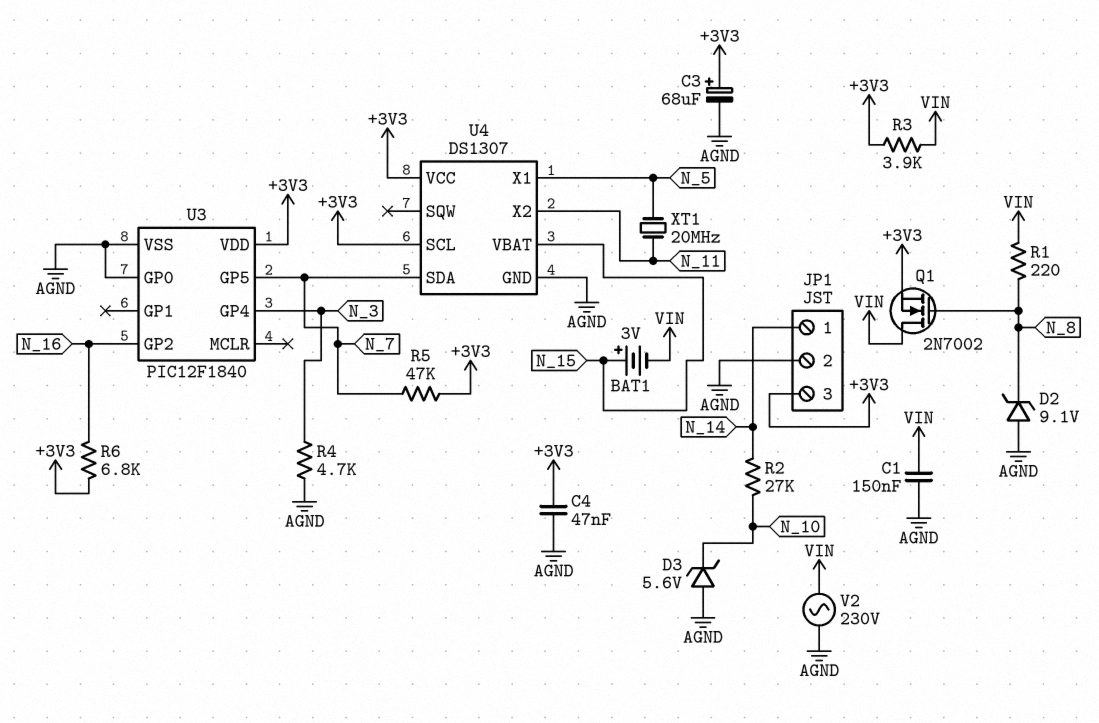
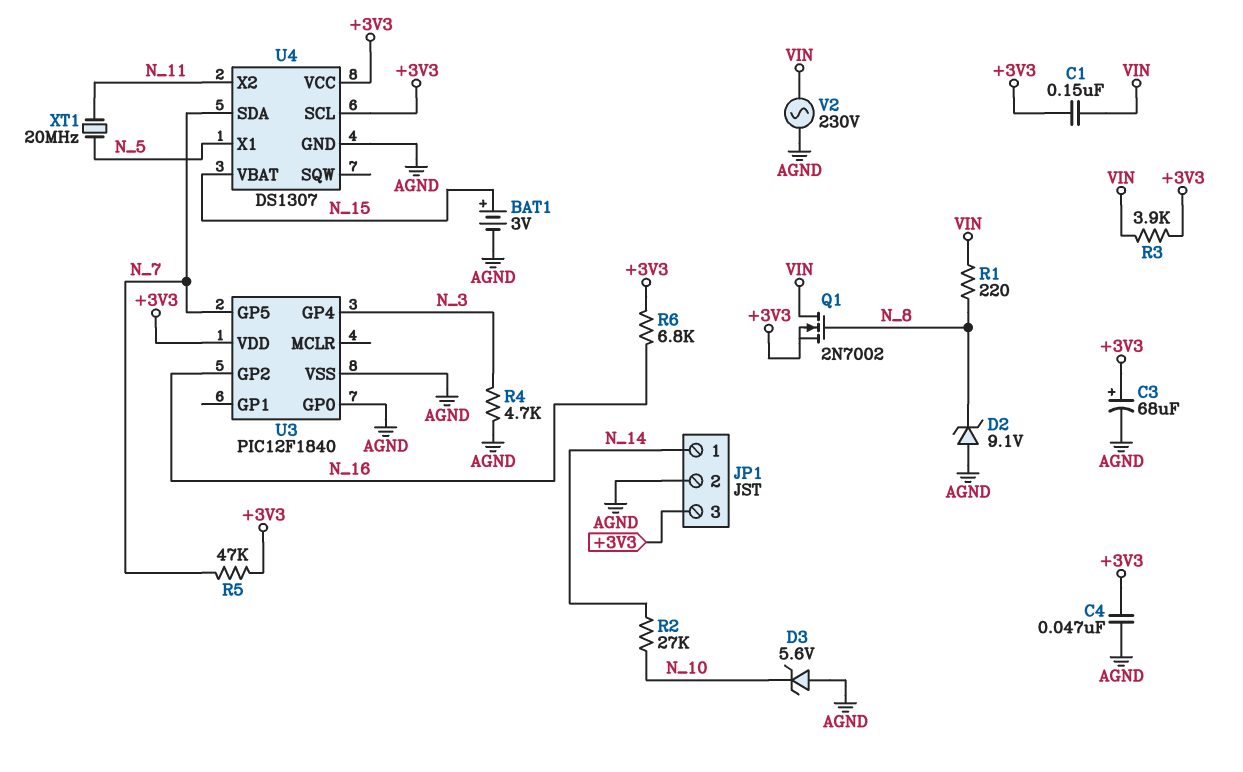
BAT1: 3V (plus N_15, minus VIN) -> 3V (plus N_15, minus AGND)
C1: 150nF (AGND, VIN) -> 150nF (+3V3, VIN)

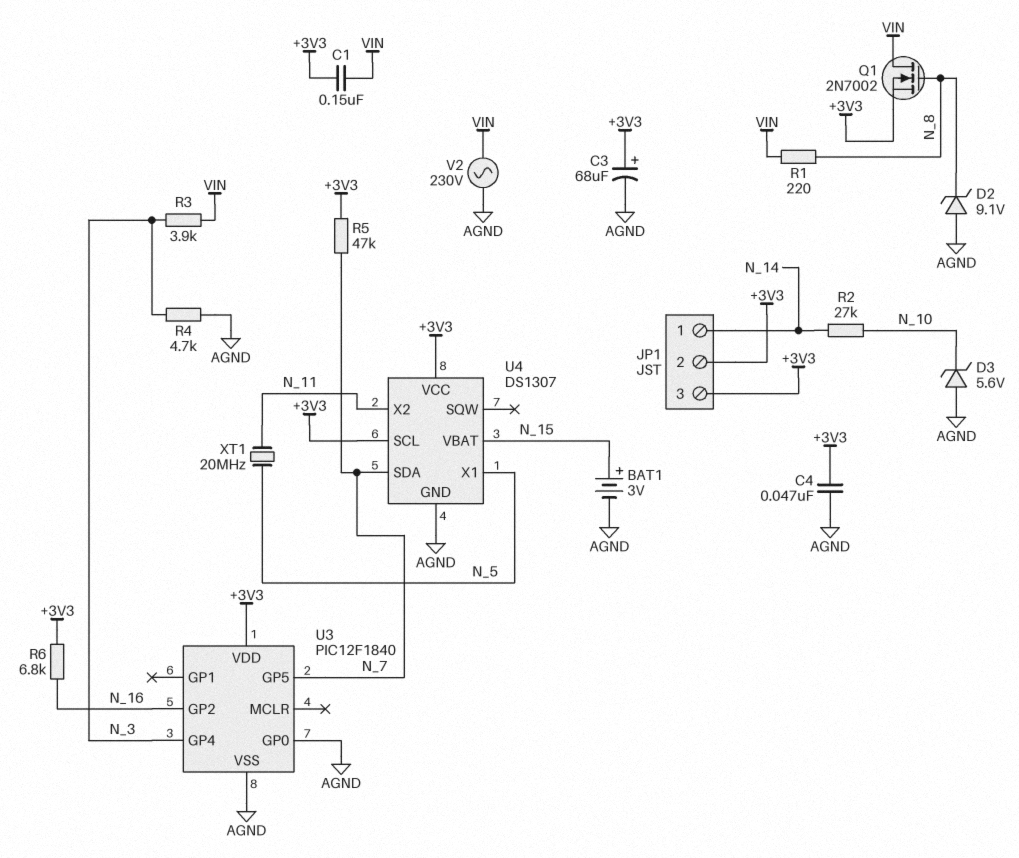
JP1 pin 2: AGND -> +3V3
R3: 3.9k (+3V3, VIN) -> 3.9k (N_3, VIN)

